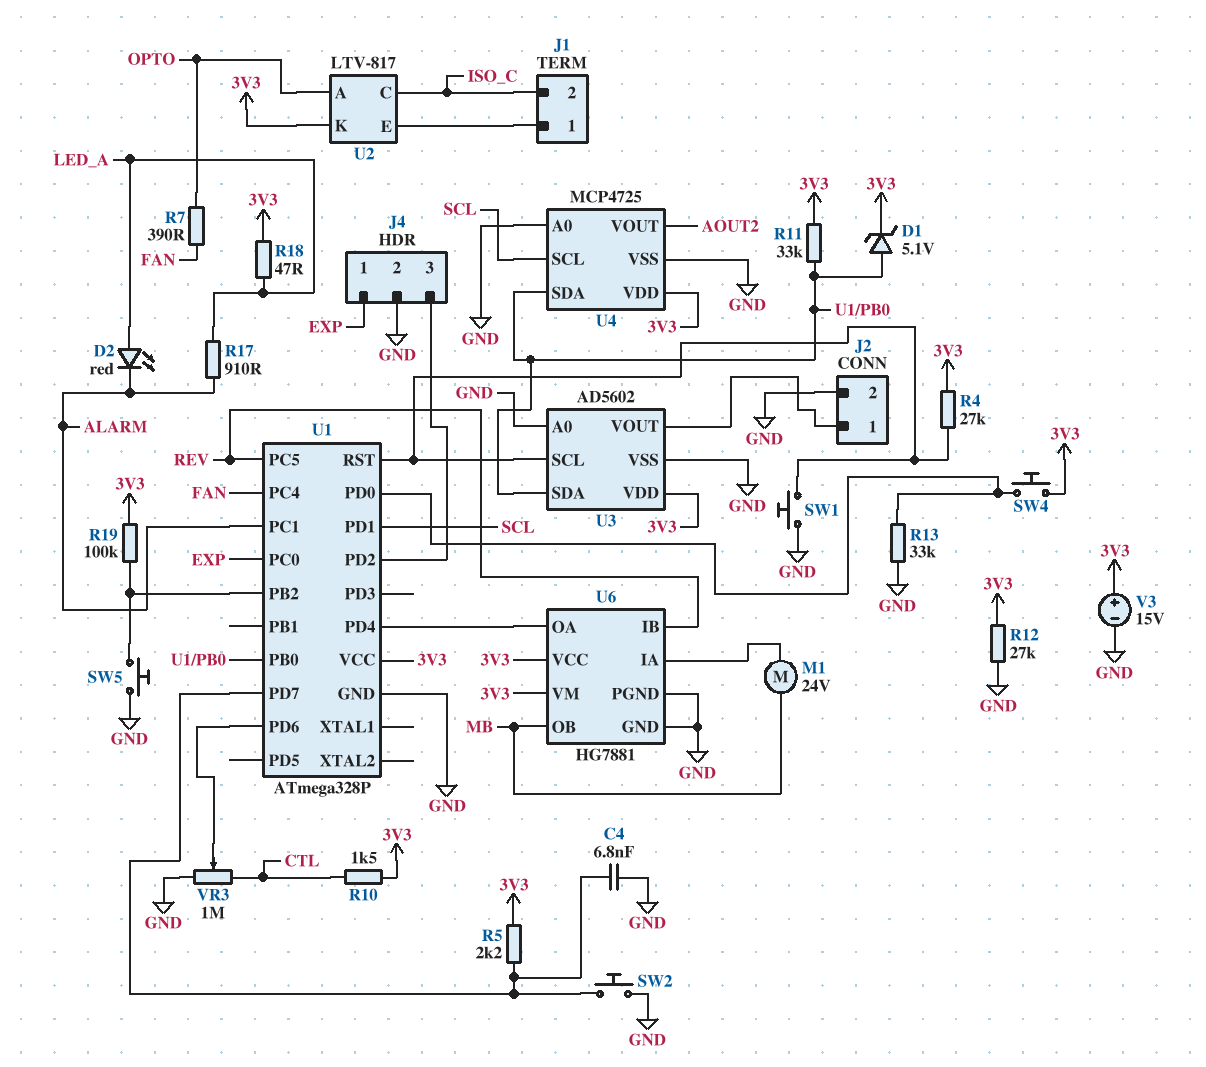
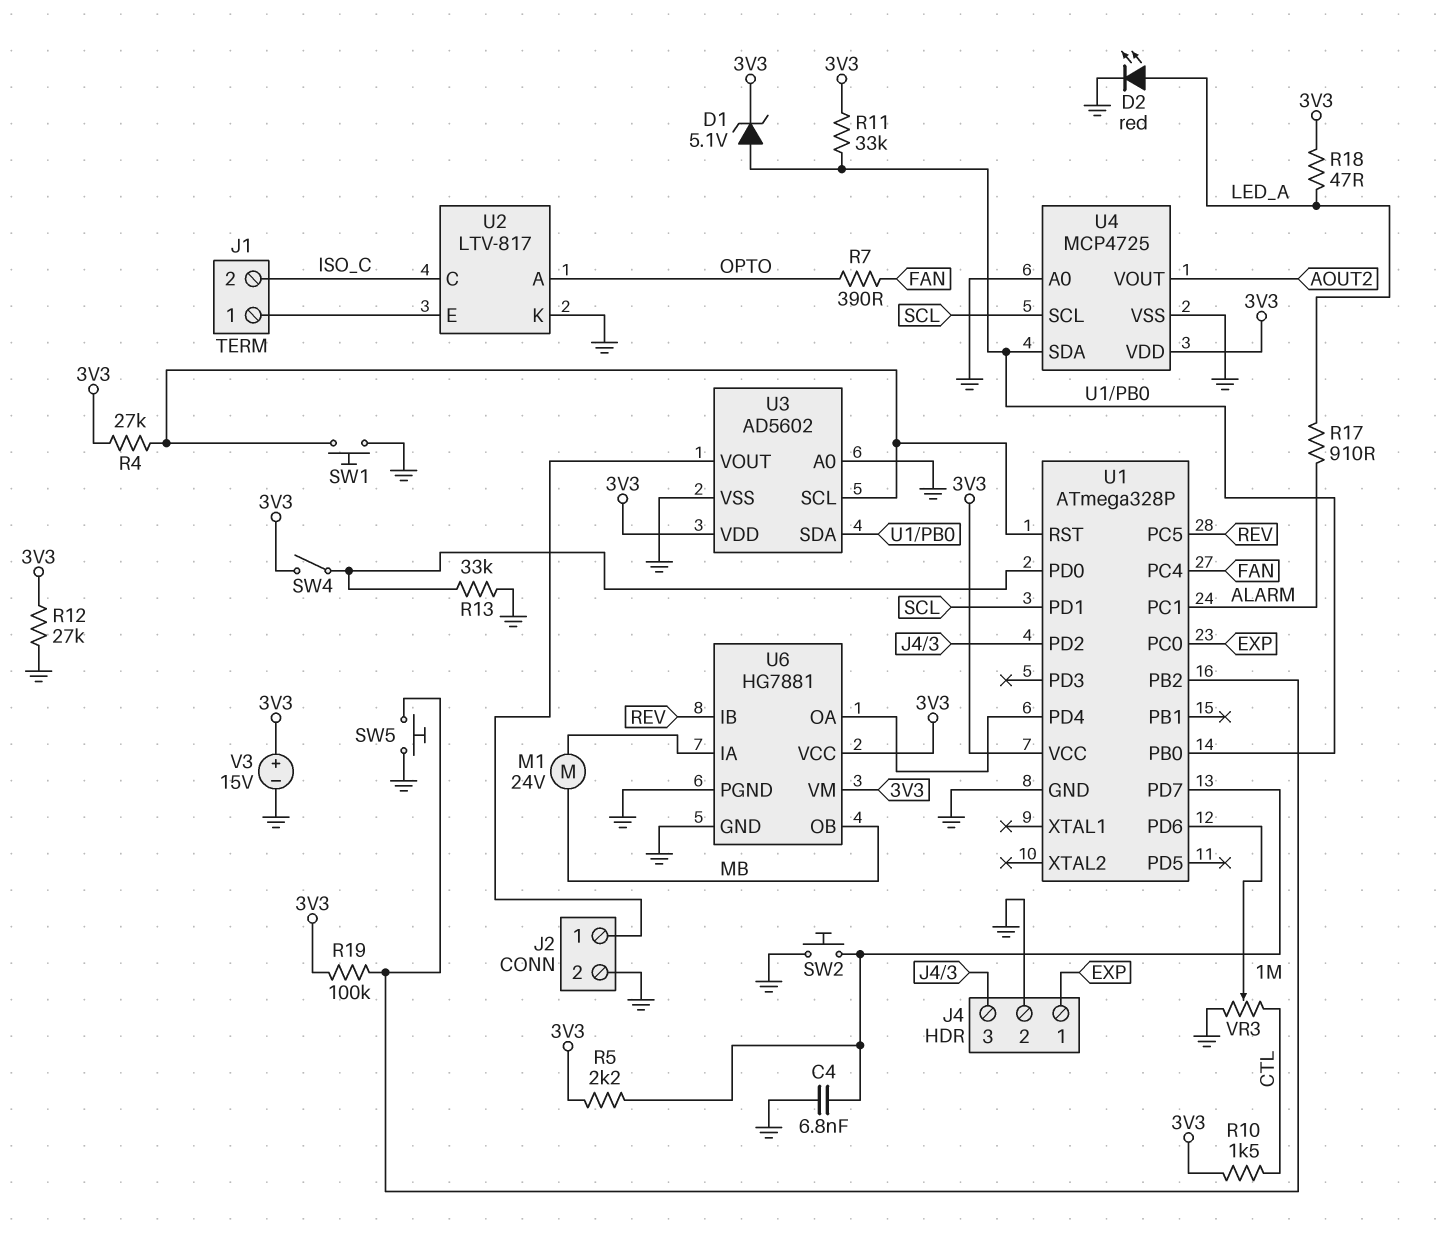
D2: LED red (A LED_A, K ALARM) -> LED red (A LED_A, K GND)
SW4: button (3V3, U1/PD0) -> switch (3V3, U1/PD0)
U2 pin K: 3V3 -> GND

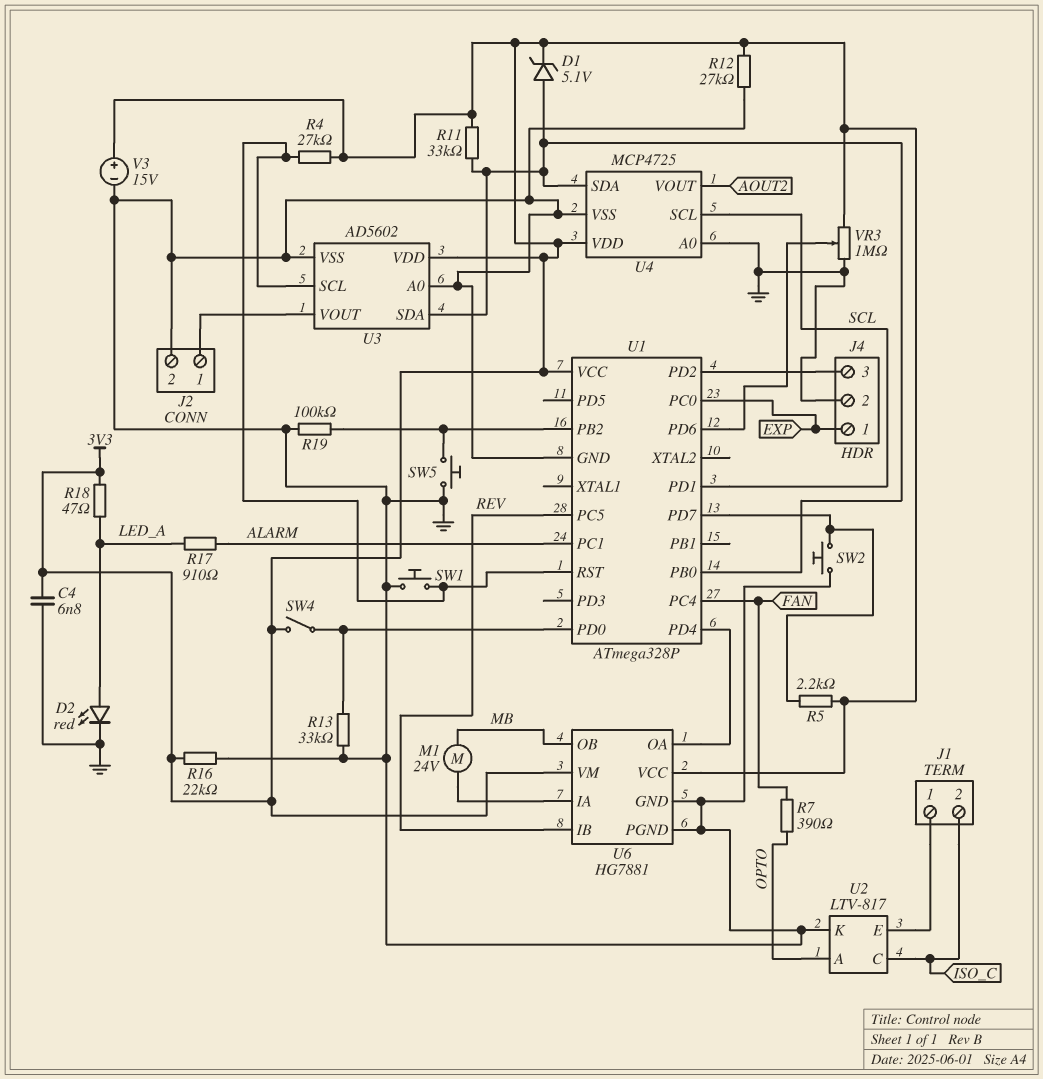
C4: 6.8nF (GND, U1/PD7) -> 6.8nF (3V3, GND)
R10: 1.5k (3V3, CTL) -> none
R16: none -> 22k (3V3, GND)
R19: 100k (3V3, U1/PB2) -> 100k (GND, U1/PB2)
VR3: 1M (CTL, GND, wiper U1/PD6) -> 1M (3V3, GND, wiper U1/PD6)

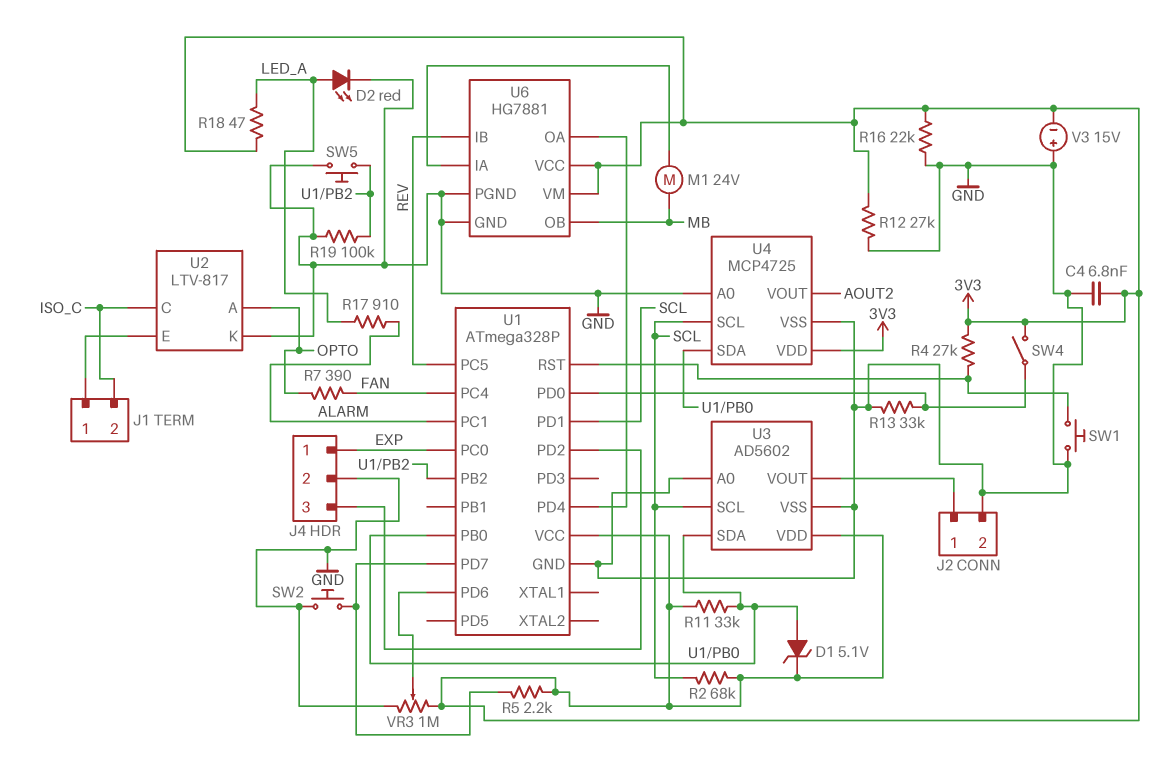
R2: none -> 68k (3V3, SCL)
U3 pin SCL: U1/RST -> SCL
V3: 15V (plus 3V3, minus GND) -> 15V (plus GND, minus 3V3)

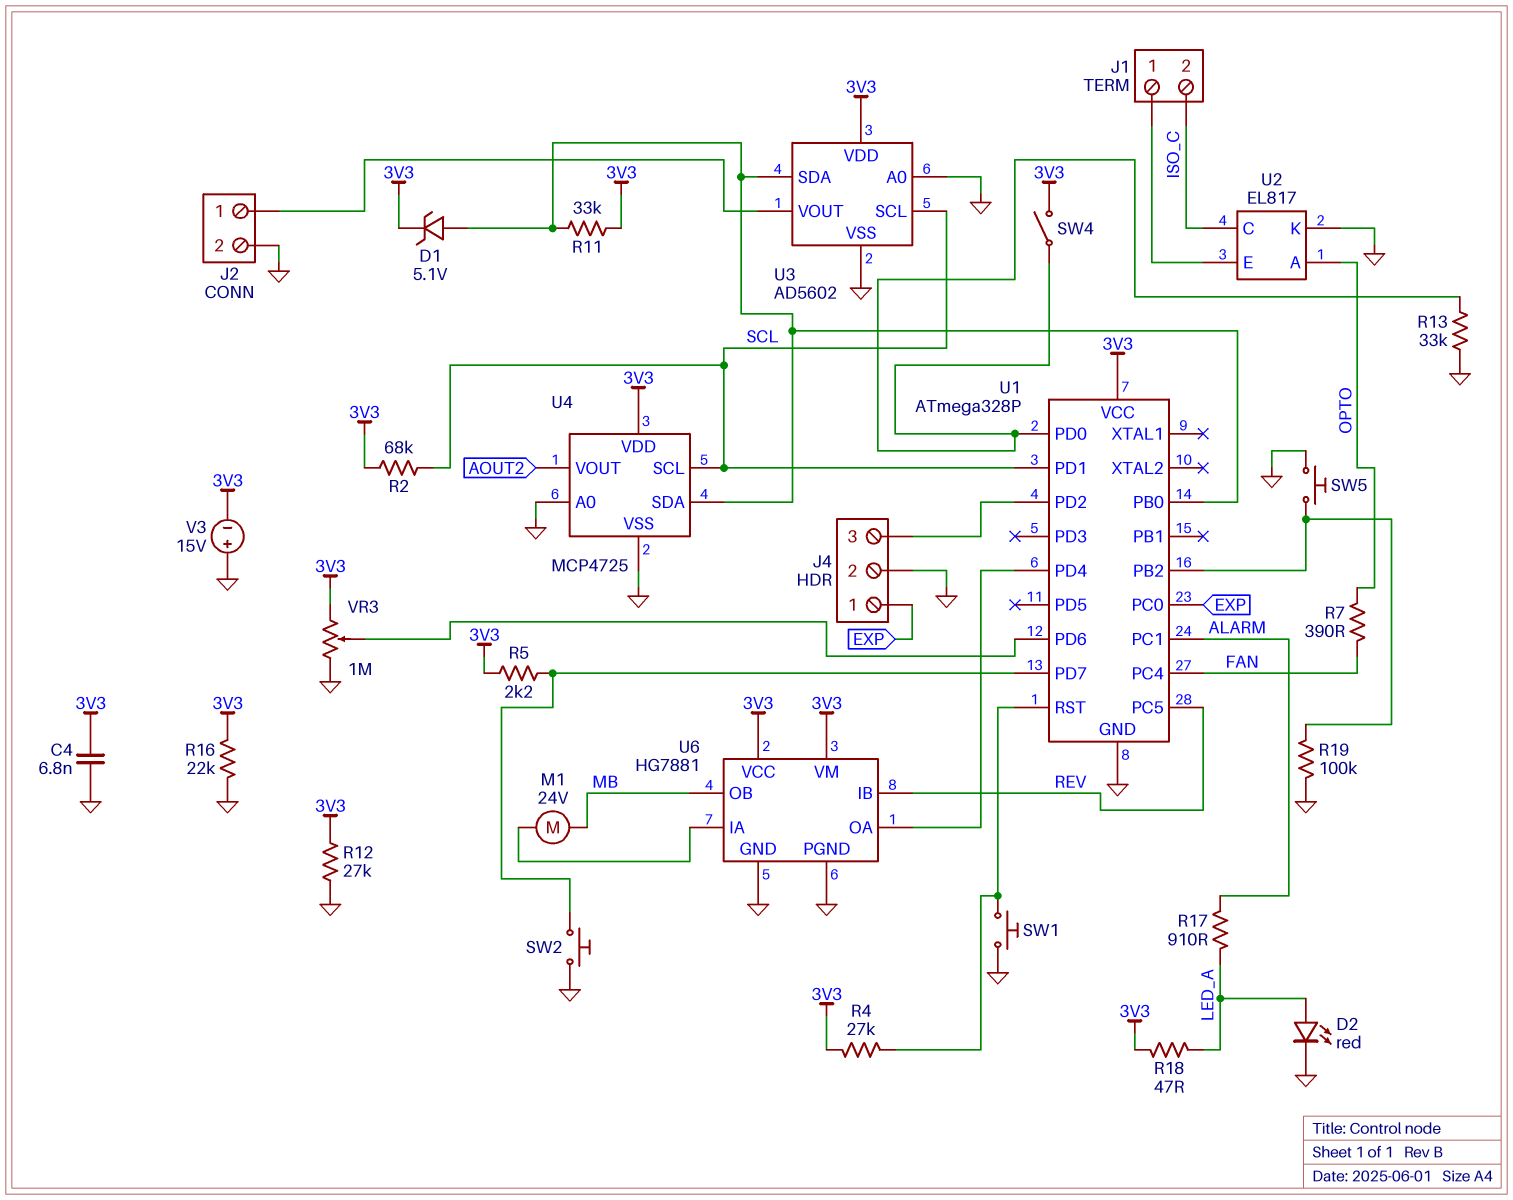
U2: LTV-817 -> EL817

